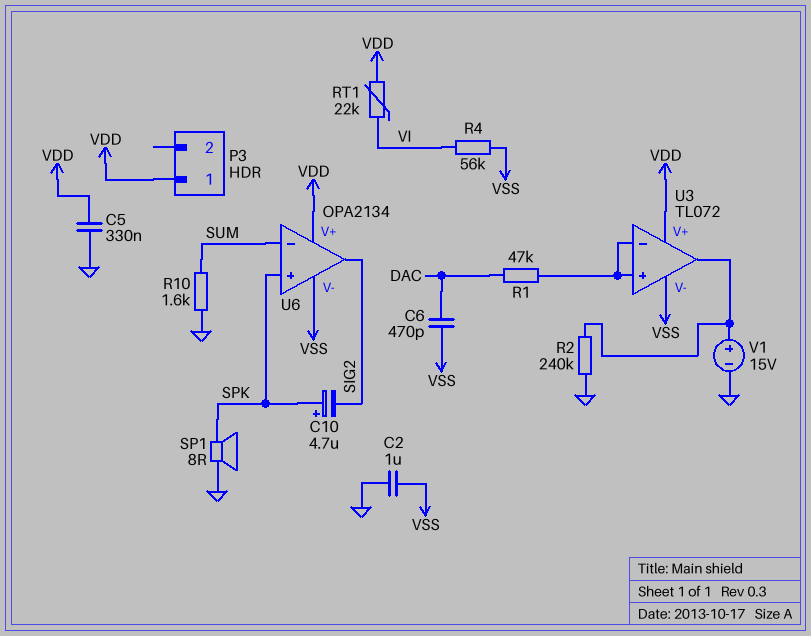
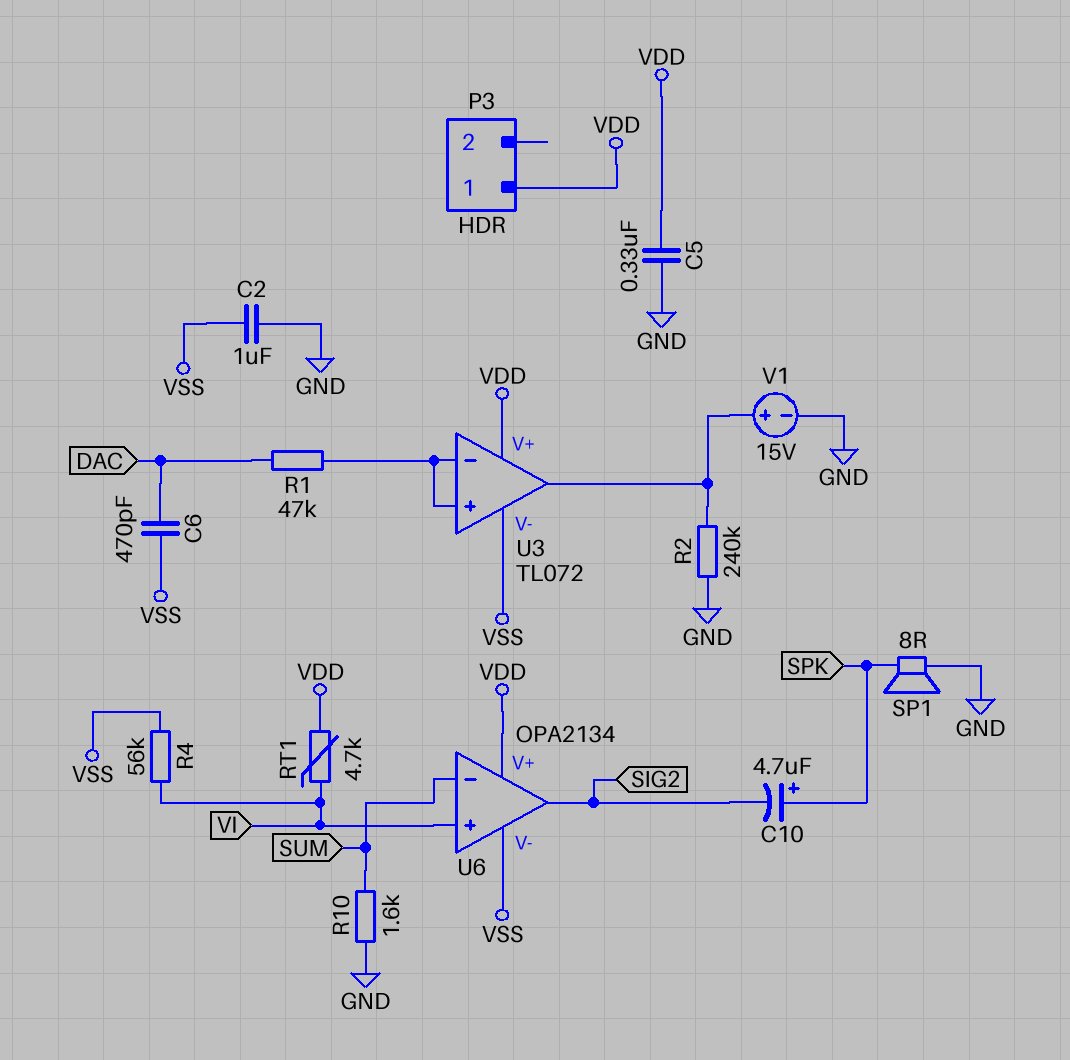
RT1: 22k (VDD, VI) -> 4.7k (VDD, VI)
U6 pin in+: SPK -> VI

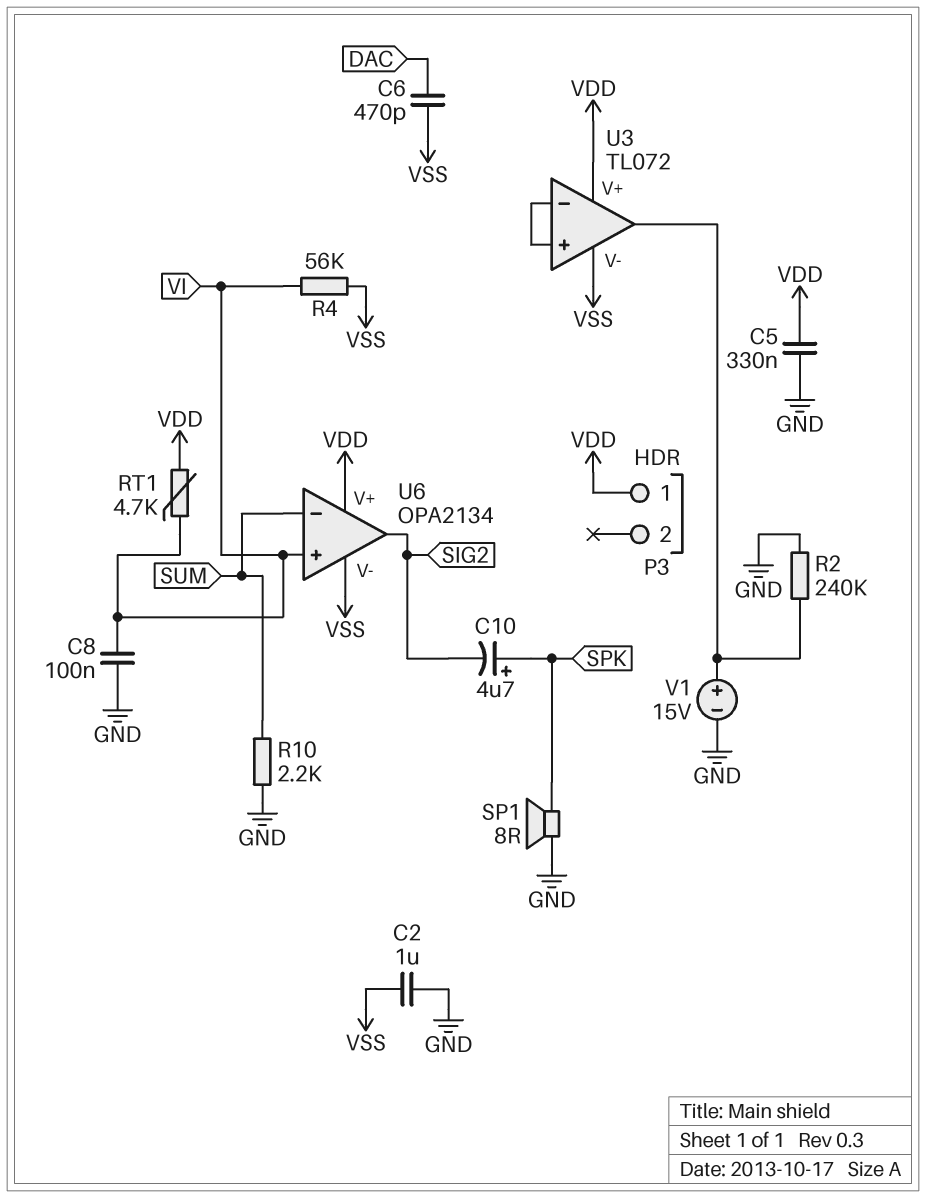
C8: none -> 100nF (GND, VI)
R1: 47k (DAC, U3/in+) -> none
R10: 1.6k (GND, SUM) -> 2.2k (GND, SUM)

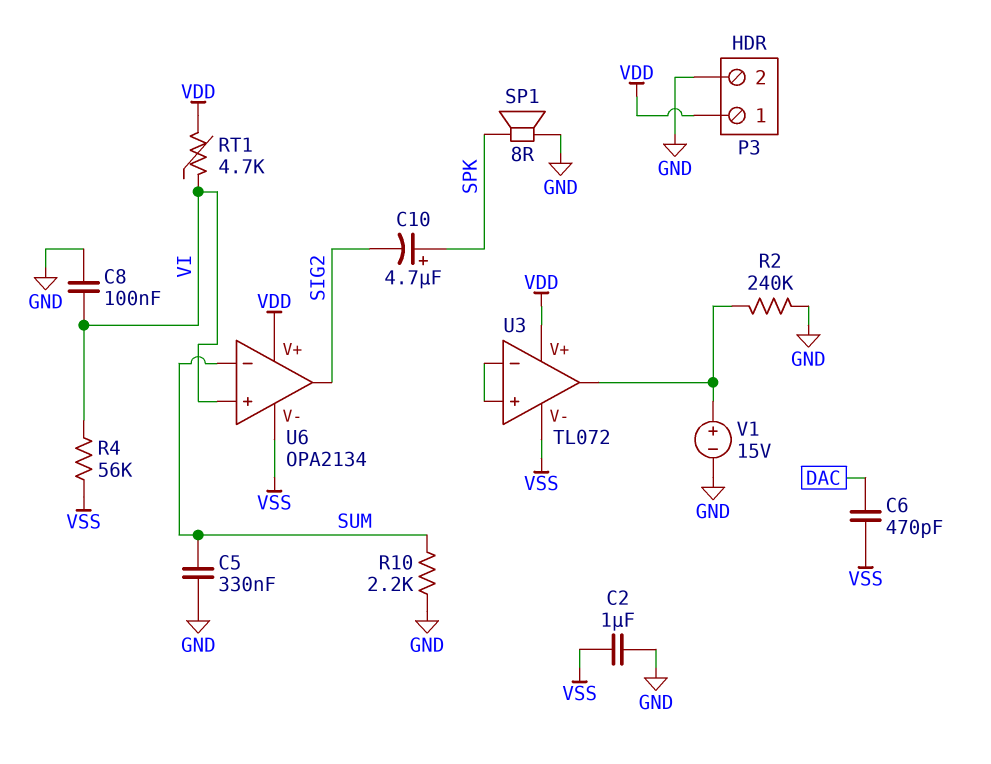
C5: 330nF (GND, VDD) -> 330nF (GND, SUM)
P3 pin 2: none -> GND

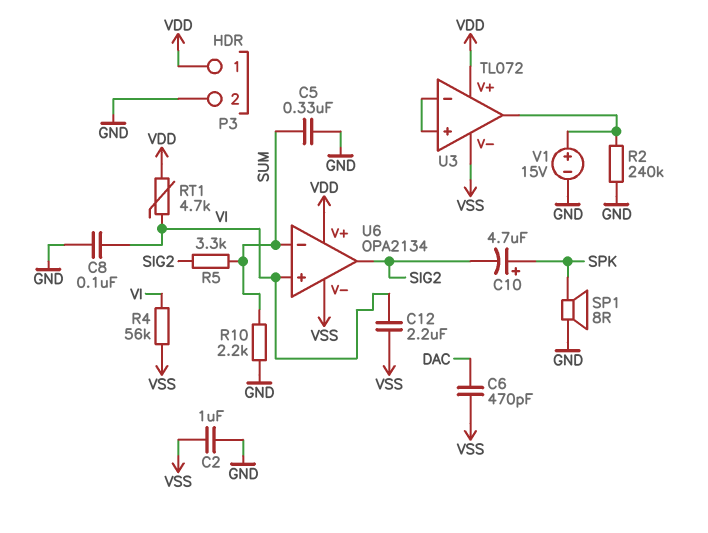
C12: none -> 2.2uF (VI, VSS)
R5: none -> 3.3k (SIG2, SUM)

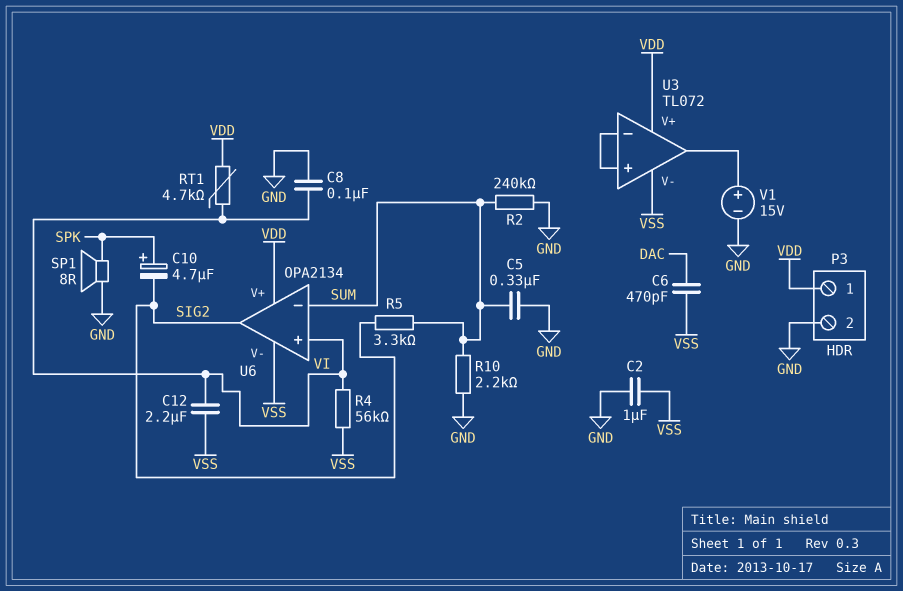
R2: 240k (GND, U3/out) -> 240k (GND, SUM)

